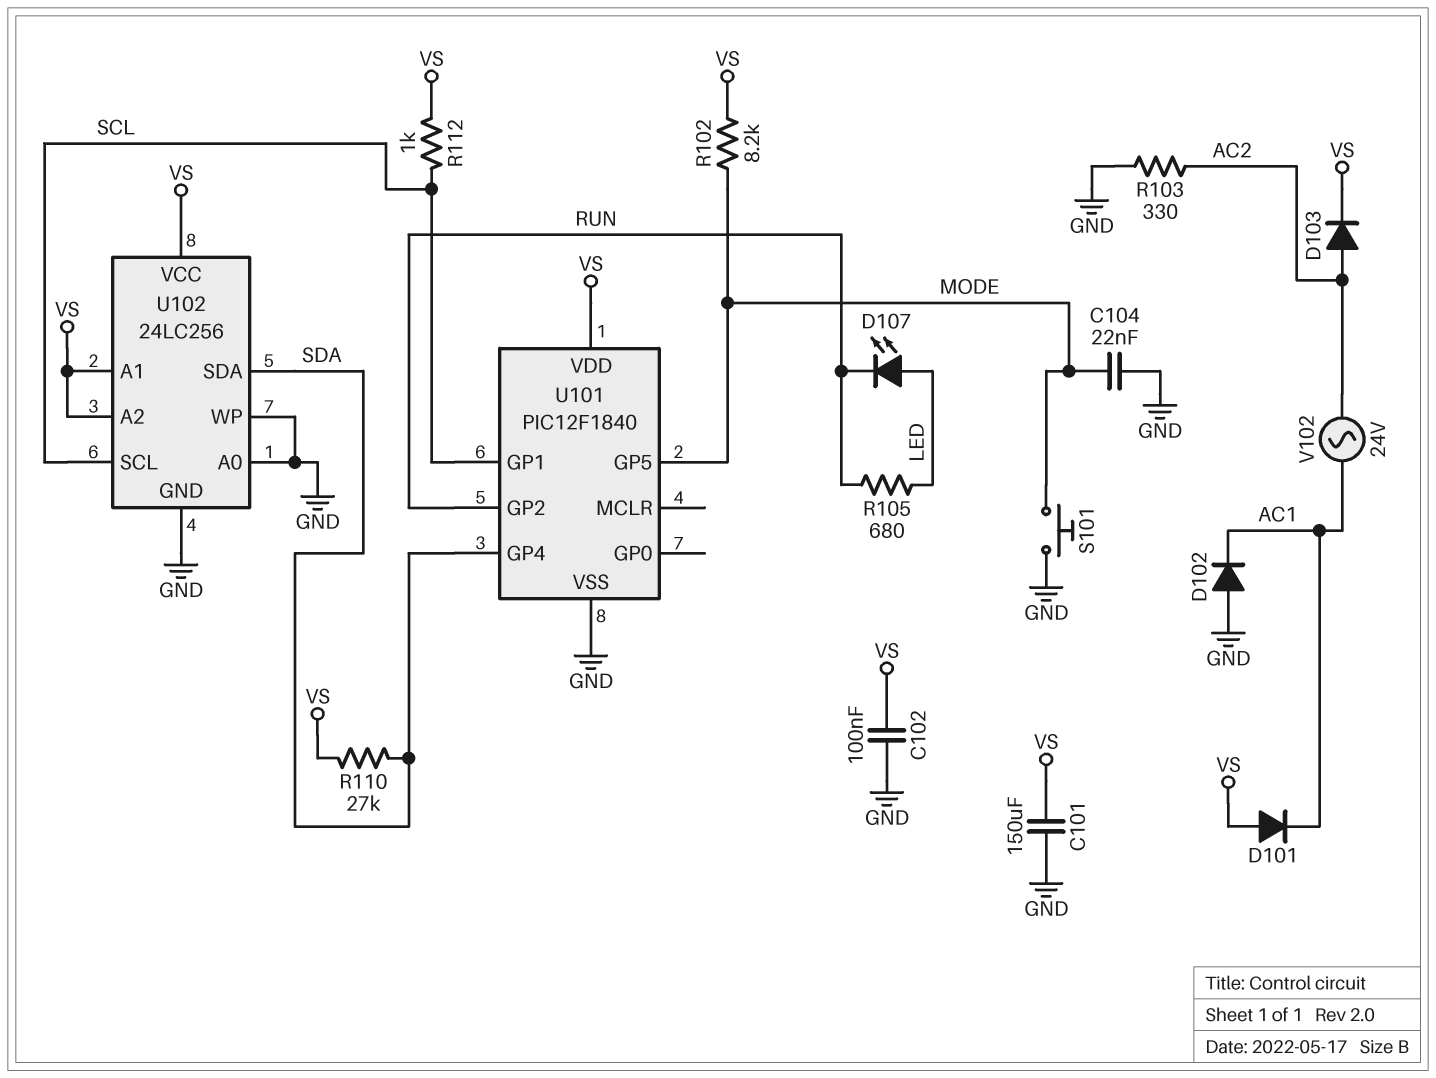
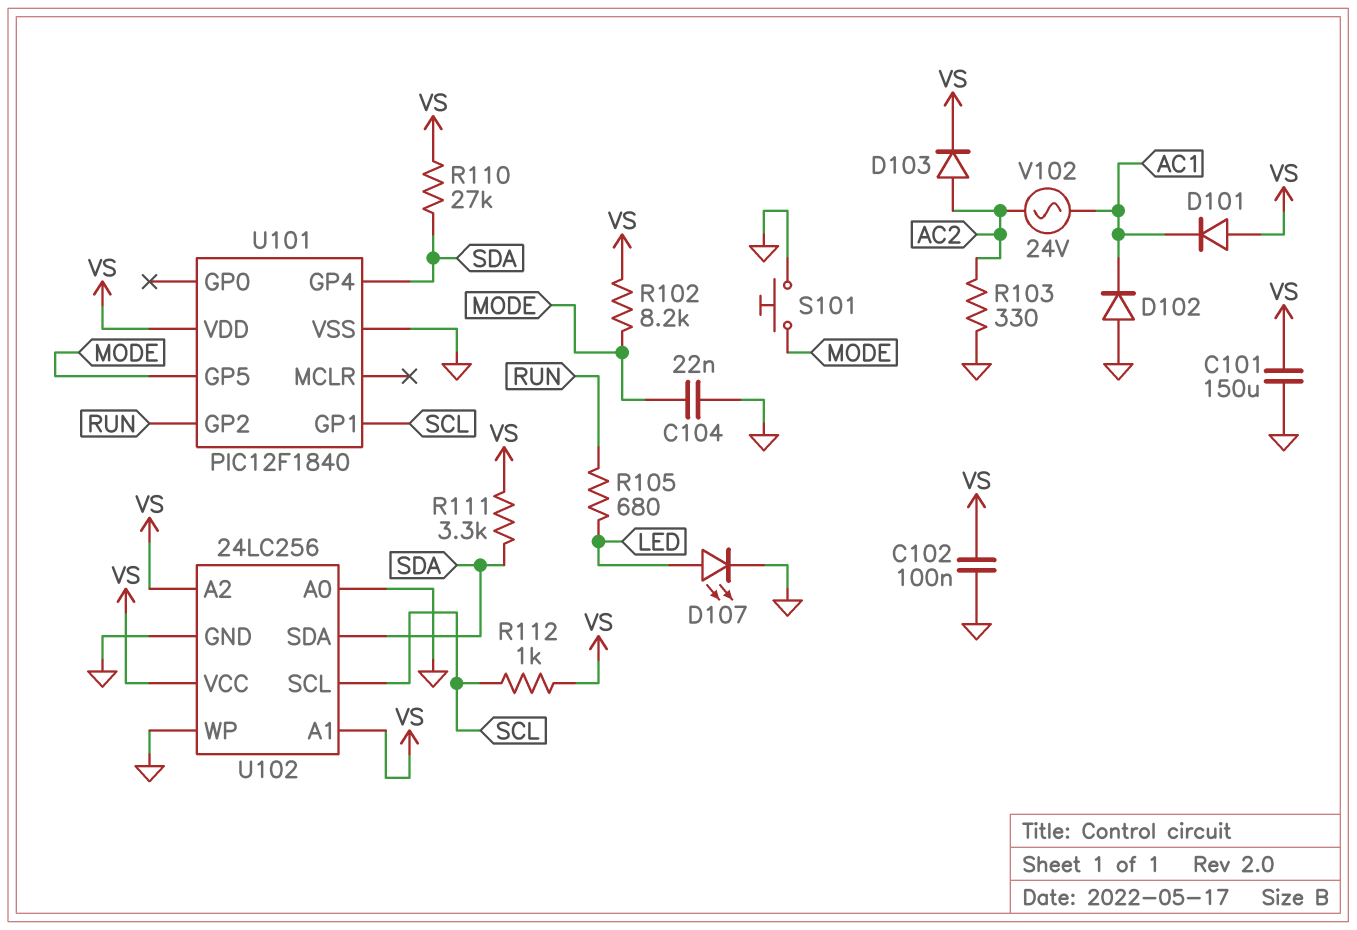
D107: LED (A LED, K RUN) -> LED (A LED, K GND)
R111: none -> 3.3k (SDA, VS)

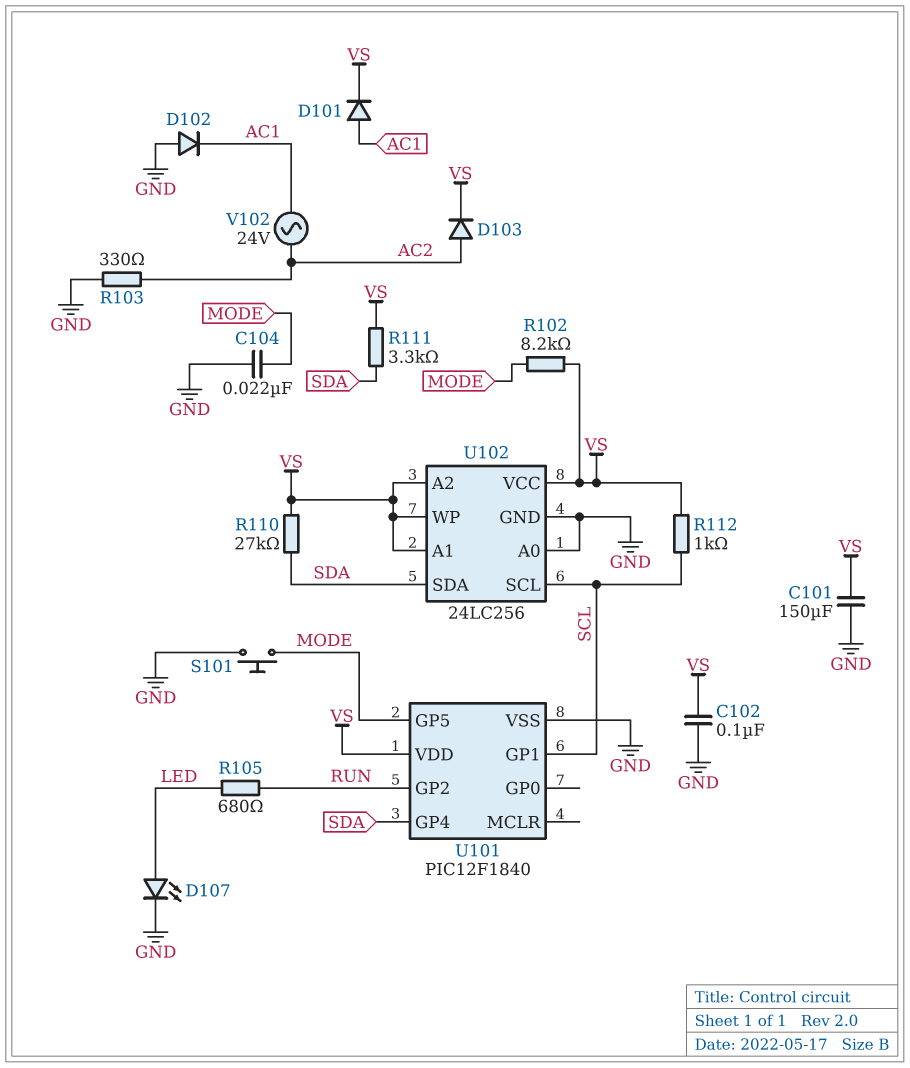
D101: diode (A VS, K AC1) -> diode (A AC1, K VS)
U102 pin WP: GND -> VS

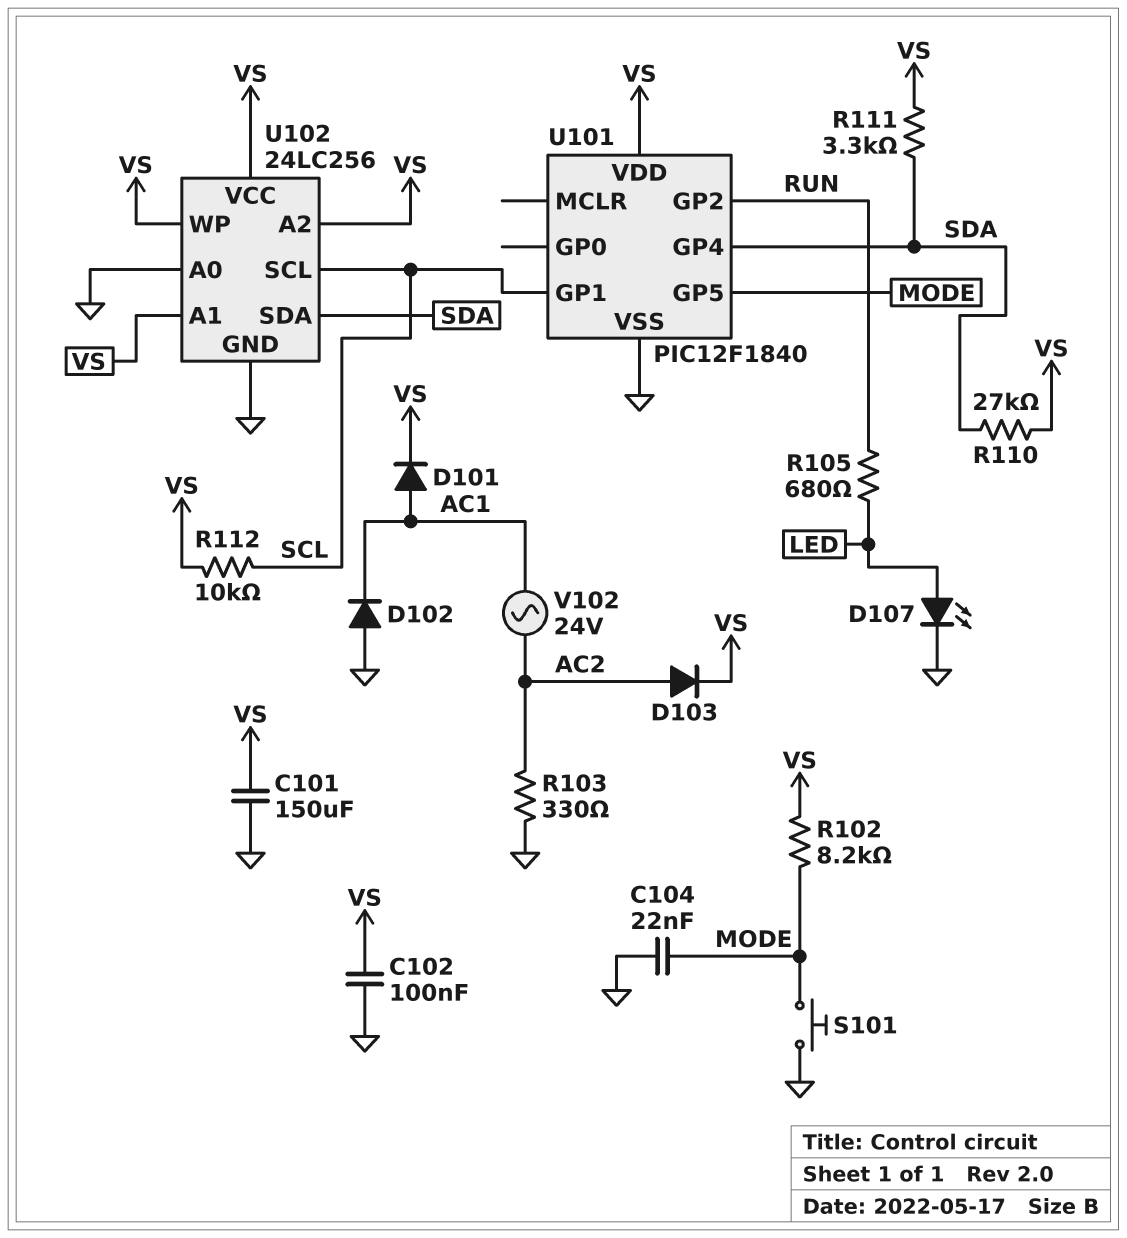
R112: 1k (SCL, VS) -> 10k (SCL, VS)

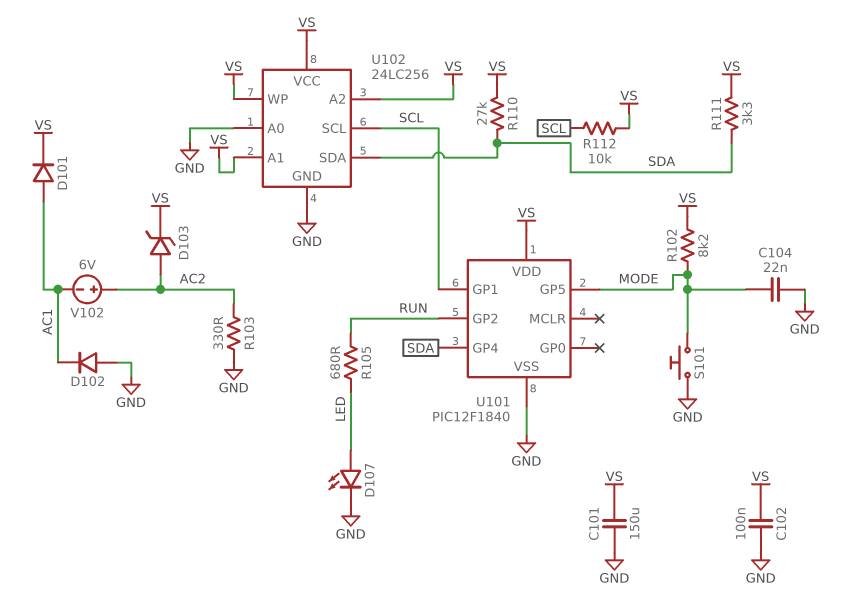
D103: diode (A AC2, K VS) -> zener (A AC2, K VS)
V102: AC 24V (AC1, AC2) -> 6V (plus AC2, minus AC1)

